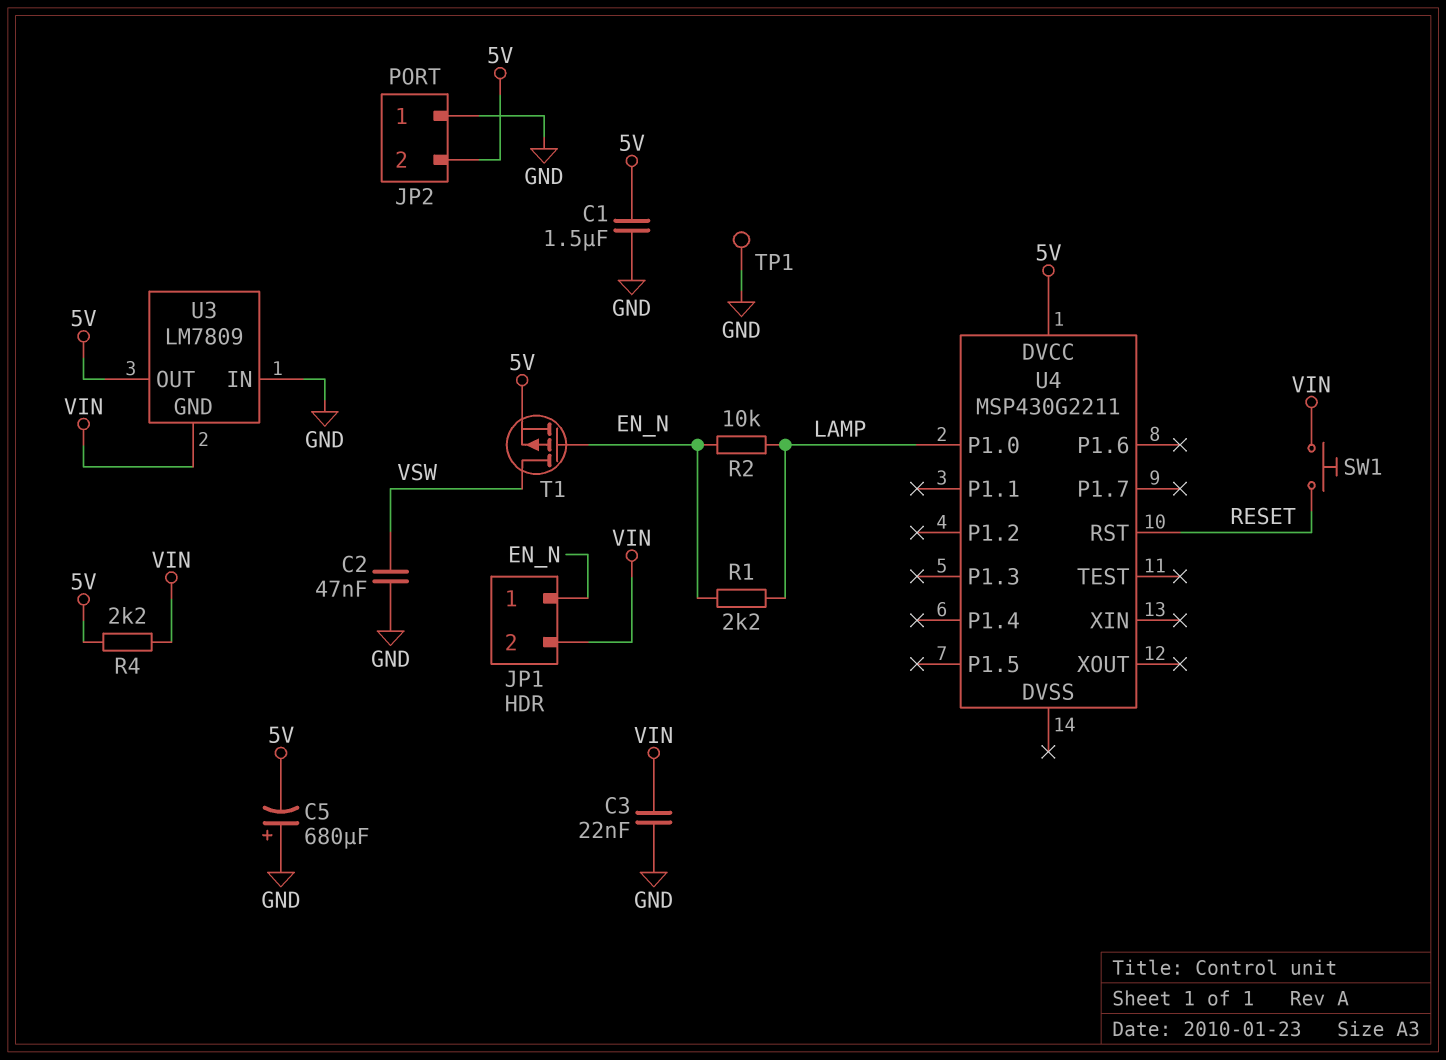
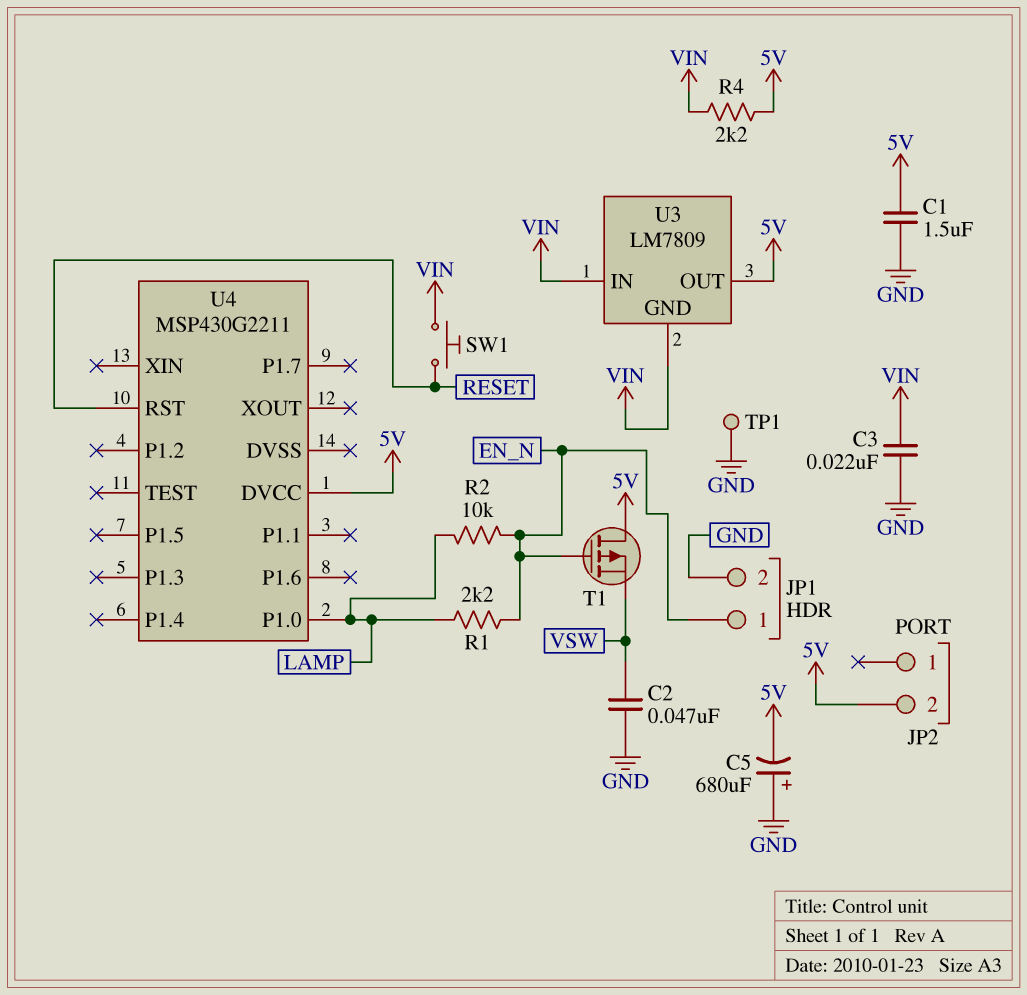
JP1 pin 2: VIN -> GND
JP2 pin 1: GND -> none
T1: PMOS (G EN_N, D VSW, S 5V) -> PMOS (G EN_N, D 5V, S VSW)
U3 pin IN: GND -> VIN

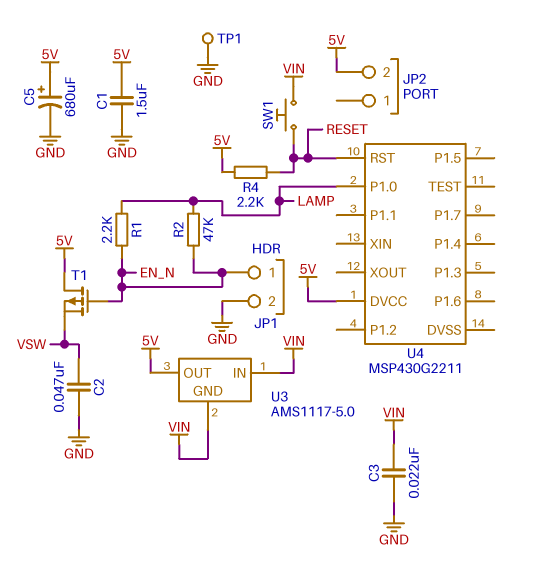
C5: 680uF (plus GND, minus 5V) -> 680uF (plus 5V, minus GND)
R2: 10k (EN_N, LAMP) -> 47k (EN_N, LAMP)
R4: 2.2k (5V, VIN) -> 2.2k (5V, RESET)
U3: LM7809 -> AMS1117-5.0

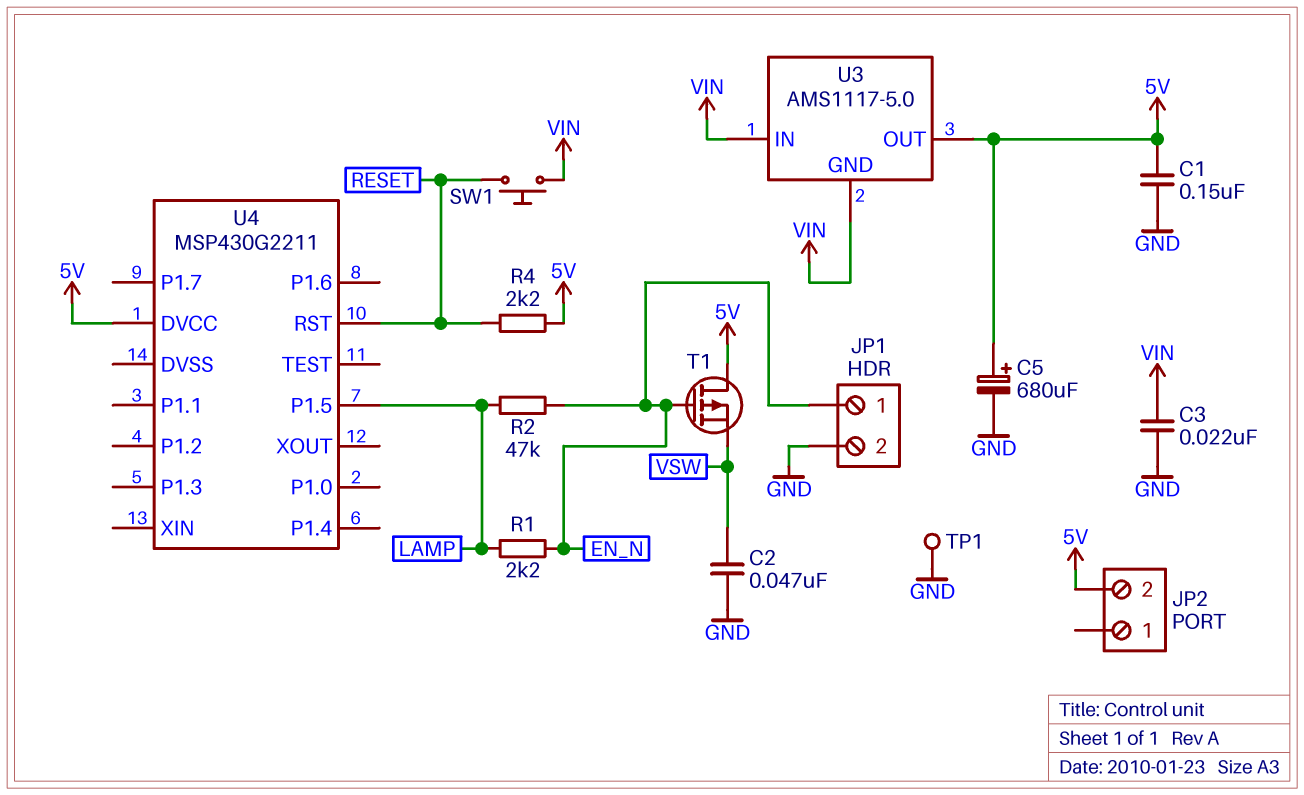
C1: 1.5uF (5V, GND) -> 150nF (5V, GND)
U4 pin P1.0: LAMP -> none
U4 pin P1.5: none -> LAMP

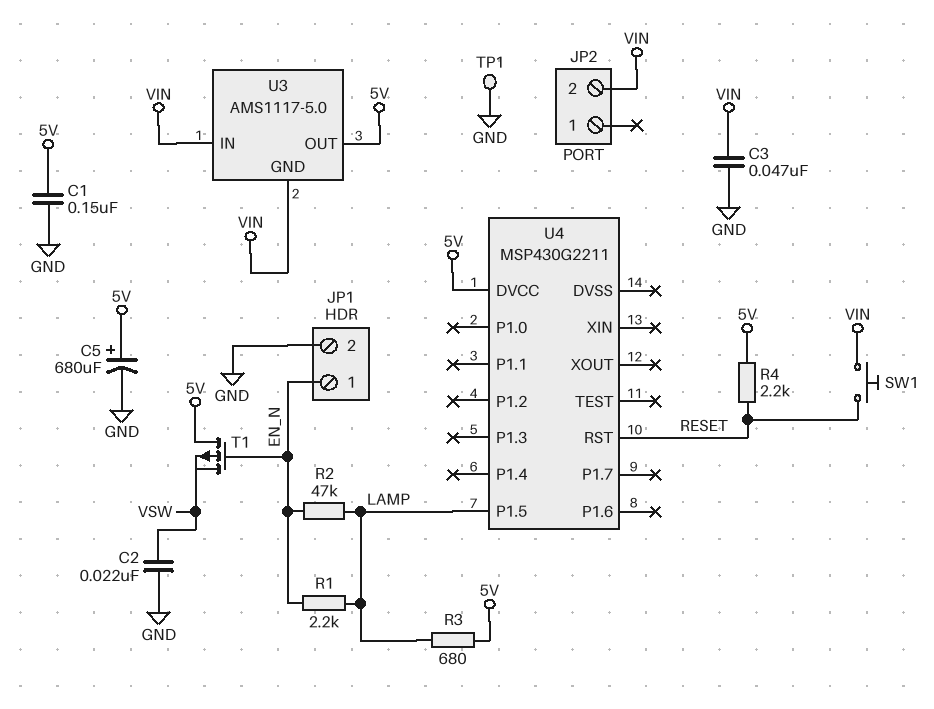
C2: 47nF (GND, VSW) -> 22nF (GND, VSW)
C3: 22nF (GND, VIN) -> 47nF (GND, VIN)
JP2 pin 2: 5V -> VIN
R3: none -> 680 (5V, LAMP)

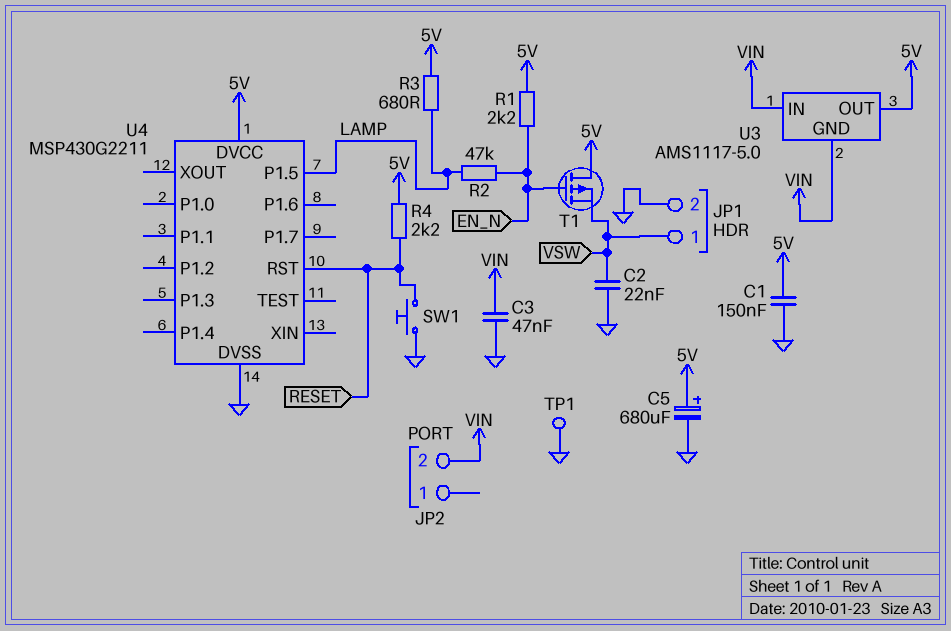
JP1 pin 1: EN_N -> VSW
R1: 2.2k (EN_N, LAMP) -> 2.2k (5V, EN_N)
SW1: button (RESET, VIN) -> button (GND, RESET)
U4 pin DVSS: none -> GND

